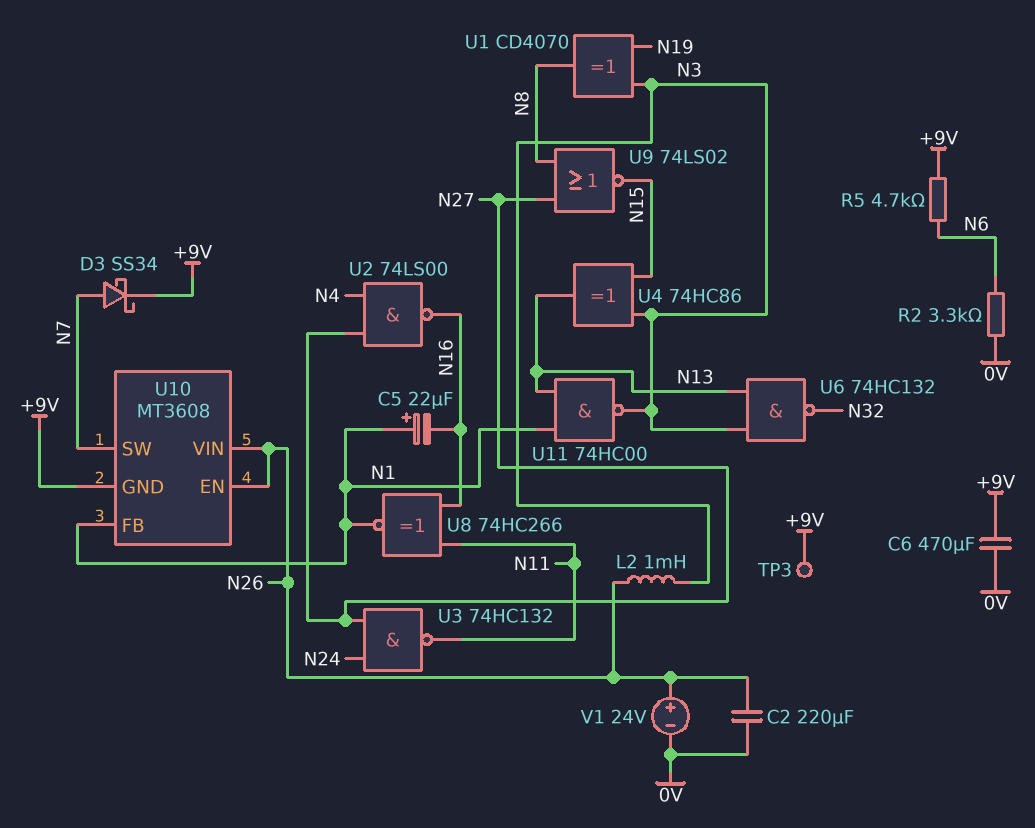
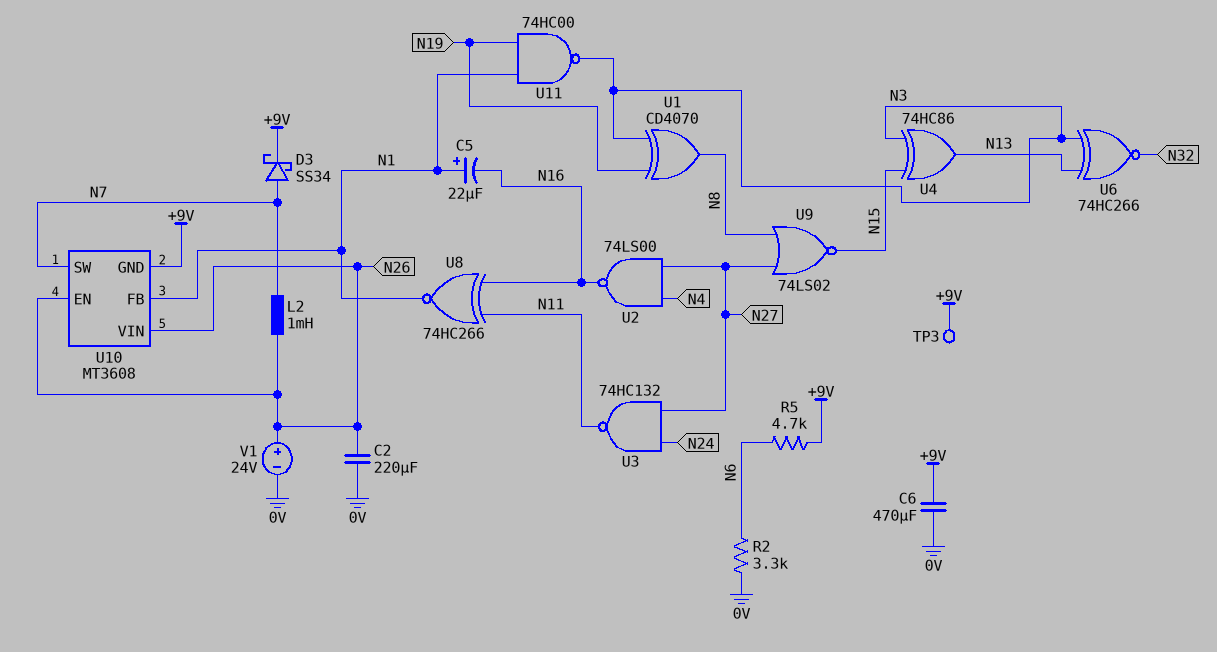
L2: 1mH (N3, N26) -> 1mH (N7, N26)
U6: NAND 74HC132 (in N3, in N13, out N32) -> XNOR 74HC266 (in N3, in N13, out N32)
U11: NAND 74HC00 (in N1, in N13, out N3) -> NAND 74HC00 (in N1, in N19, out N3)

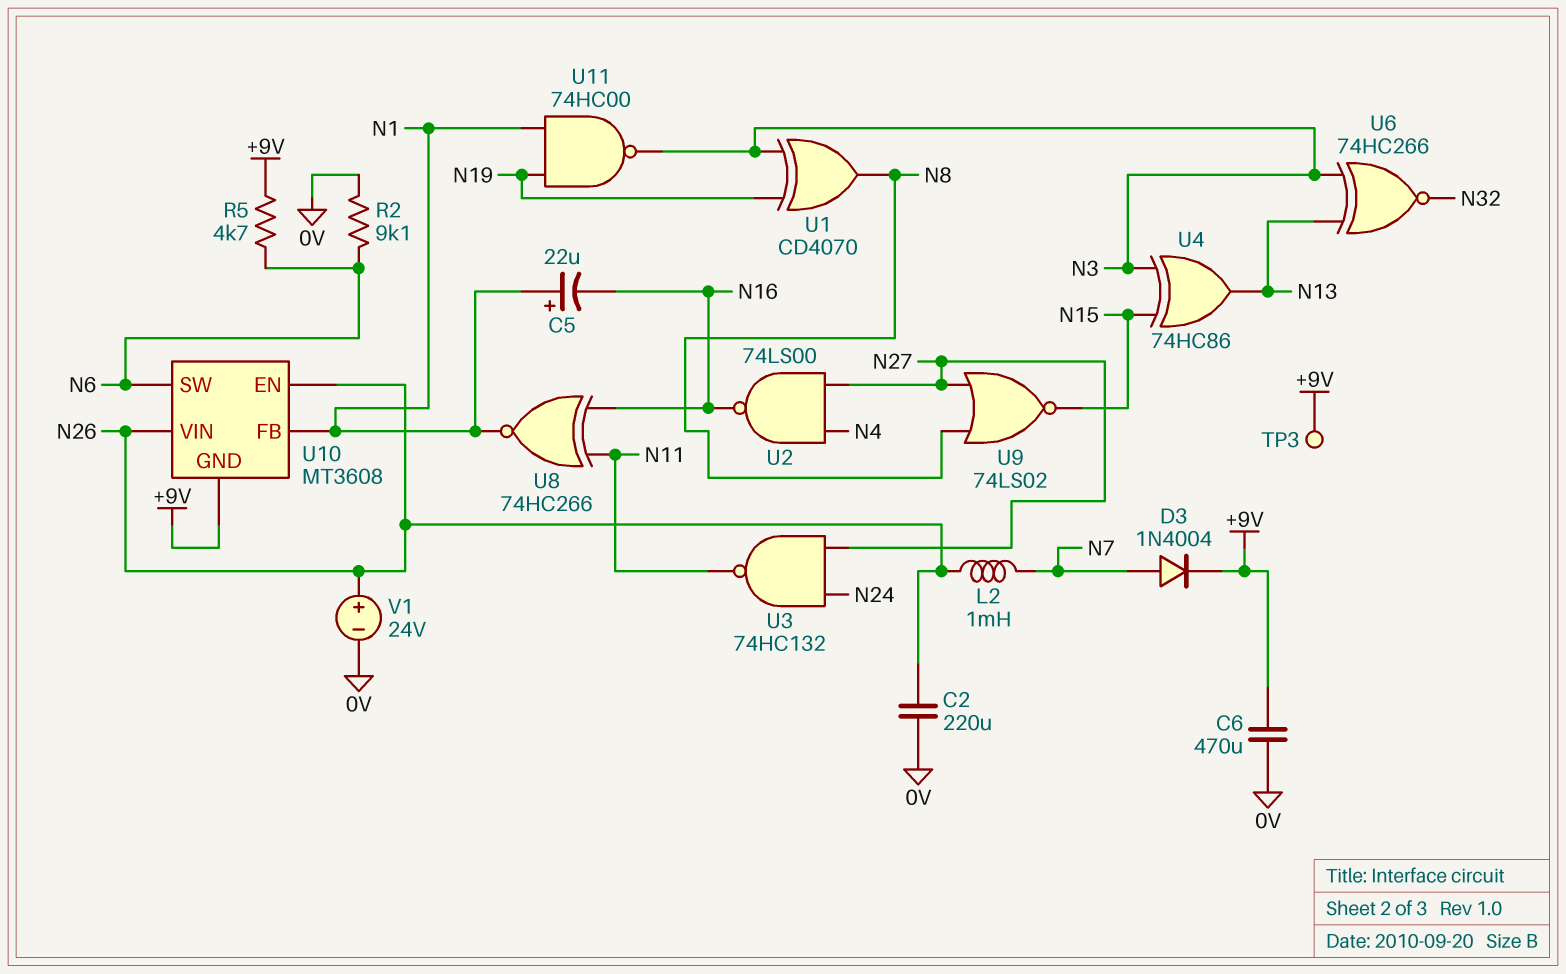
D3: schottky SS34 (A N7, K +9V) -> diode 1N4004 (A N7, K +9V)
R2: 3.3k (0V, N6) -> 9.1k (0V, N6)
U10 pin SW: N7 -> N6

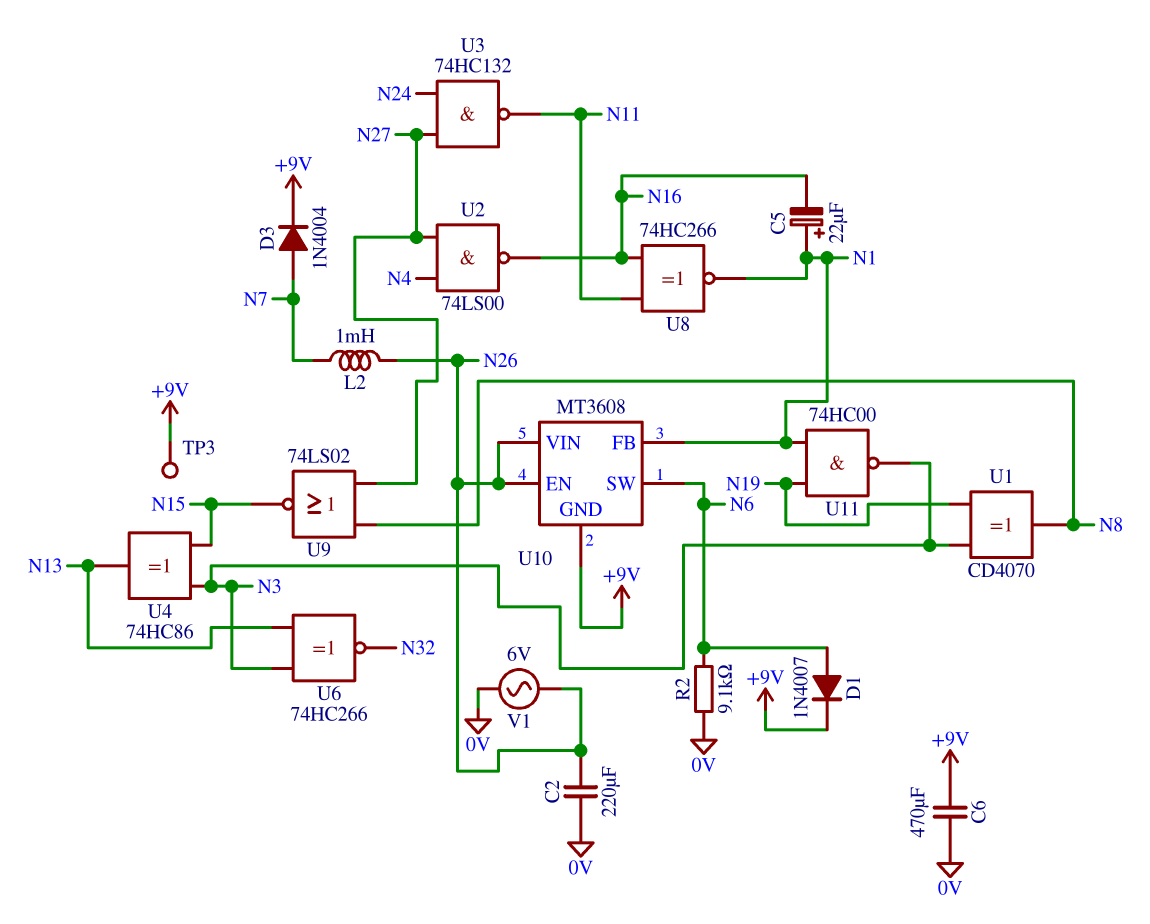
D1: none -> diode 1N4007 (A N6, K +9V)
R5: 4.7k (+9V, N6) -> none
V1: 24V (plus N26, minus 0V) -> AC 6V (0V, N26)

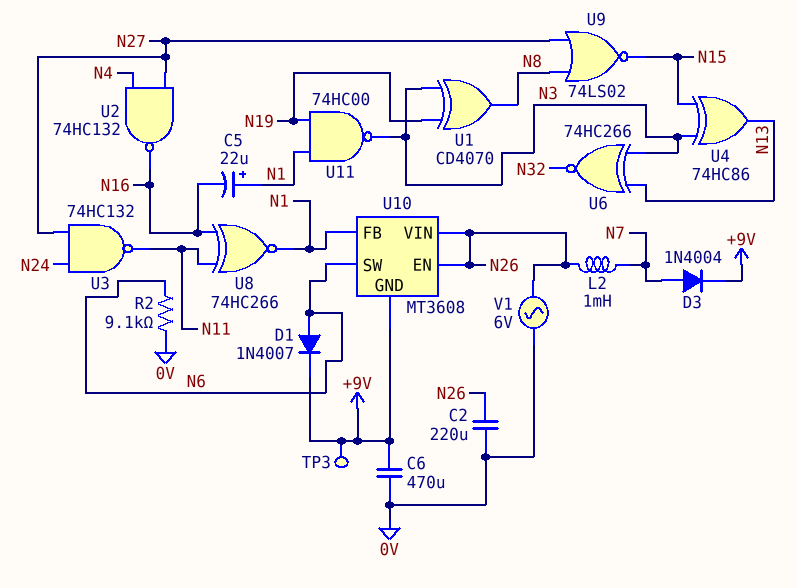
U2: NAND 74LS00 (in N4, in N27, out N16) -> NAND 74HC132 (in N4, in N27, out N16)

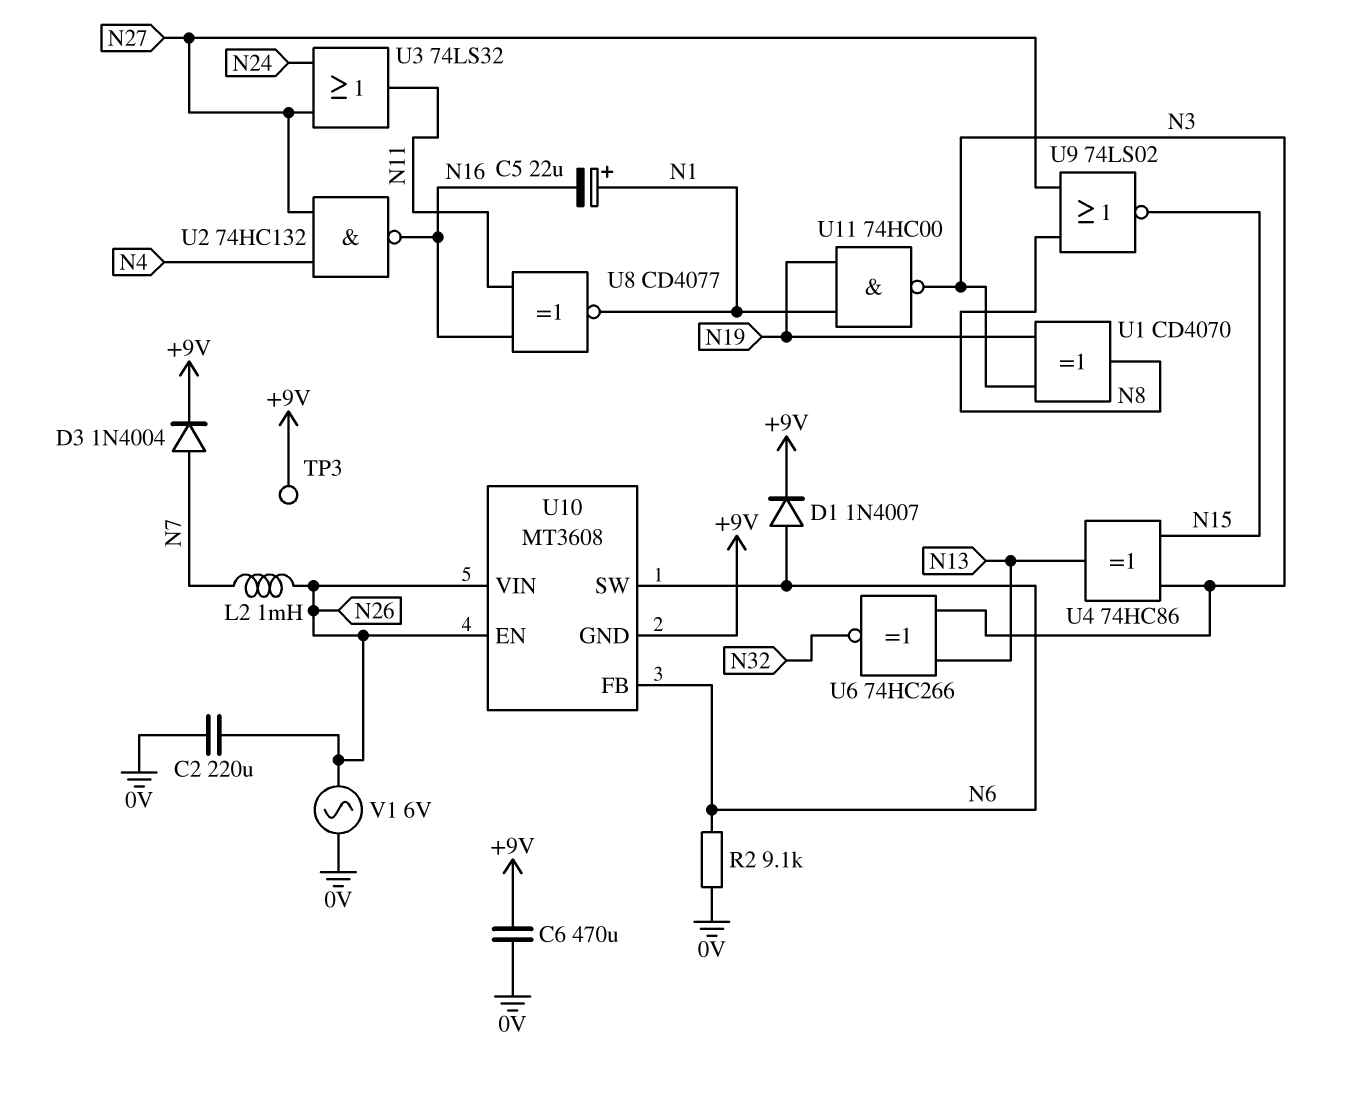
U3: NAND 74HC132 (in N24, in N27, out N11) -> OR 74LS32 (in N24, in N27, out N11)
U8: XNOR 74HC266 (in N11, in N16, out N1) -> XNOR CD4077 (in N11, in N16, out N1)
U10 pin FB: N1 -> N6

